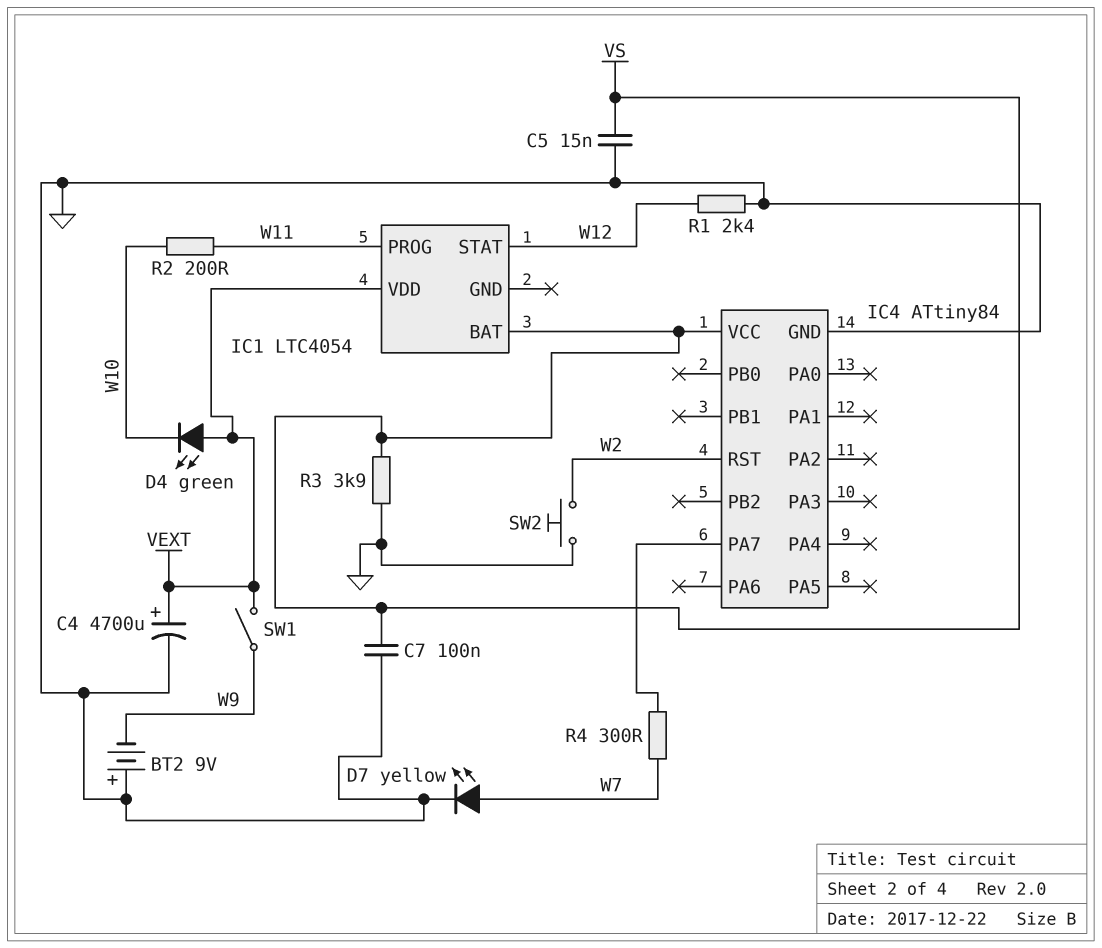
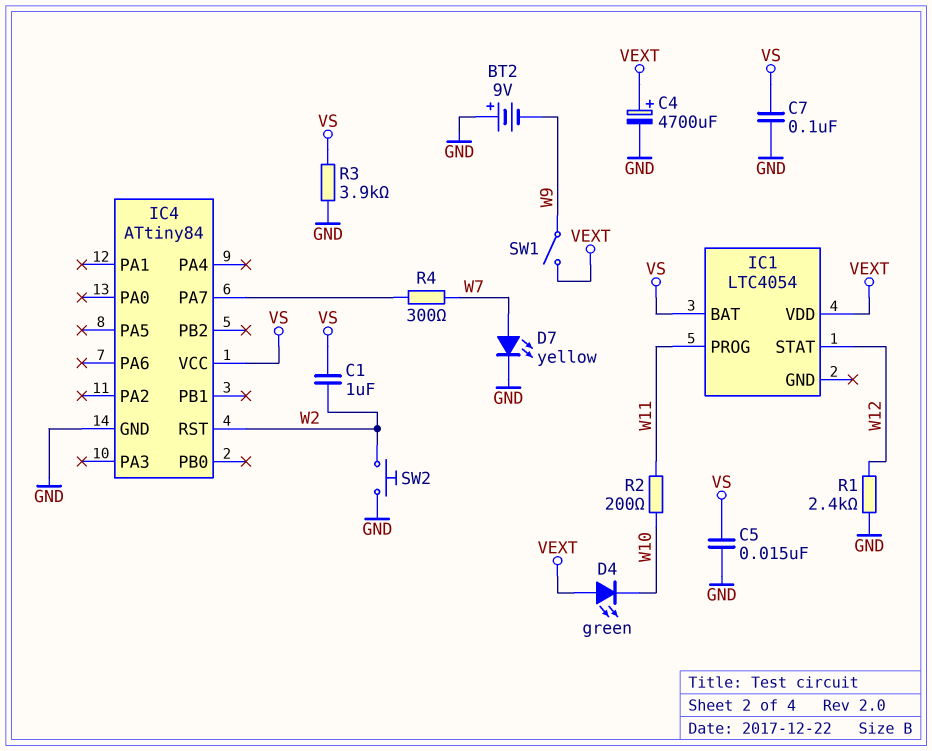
C1: none -> 1uF (VS, W2)

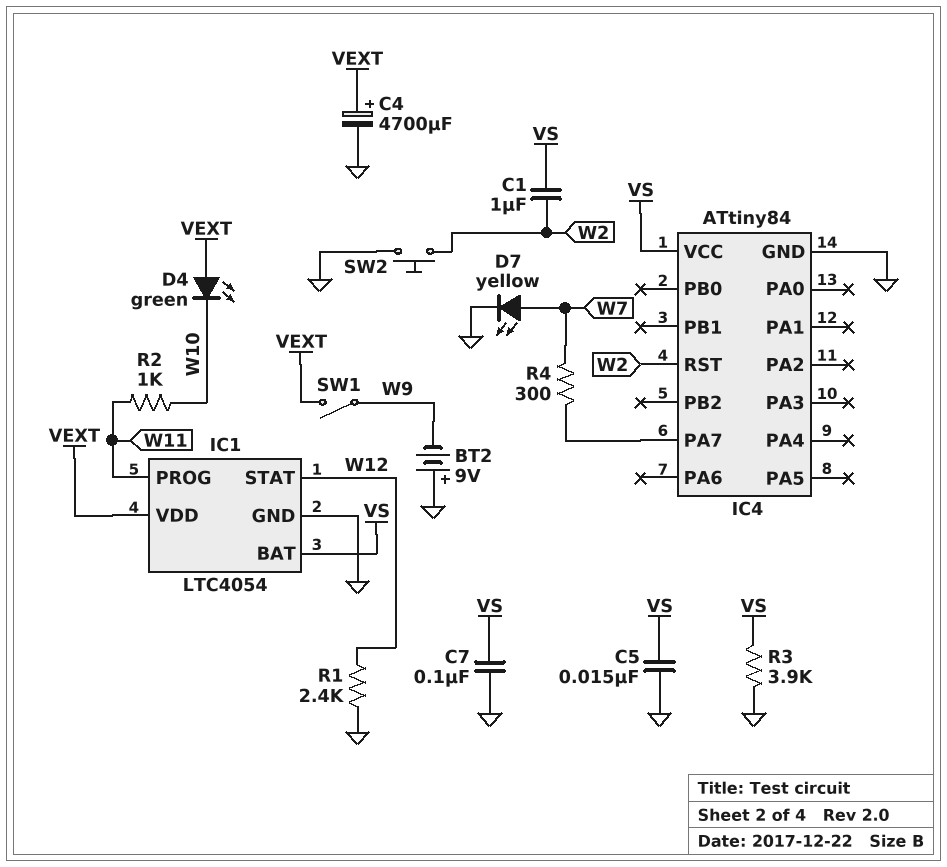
IC1 pin GND: none -> GND
R2: 200 (W10, W11) -> 1k (W10, W11)

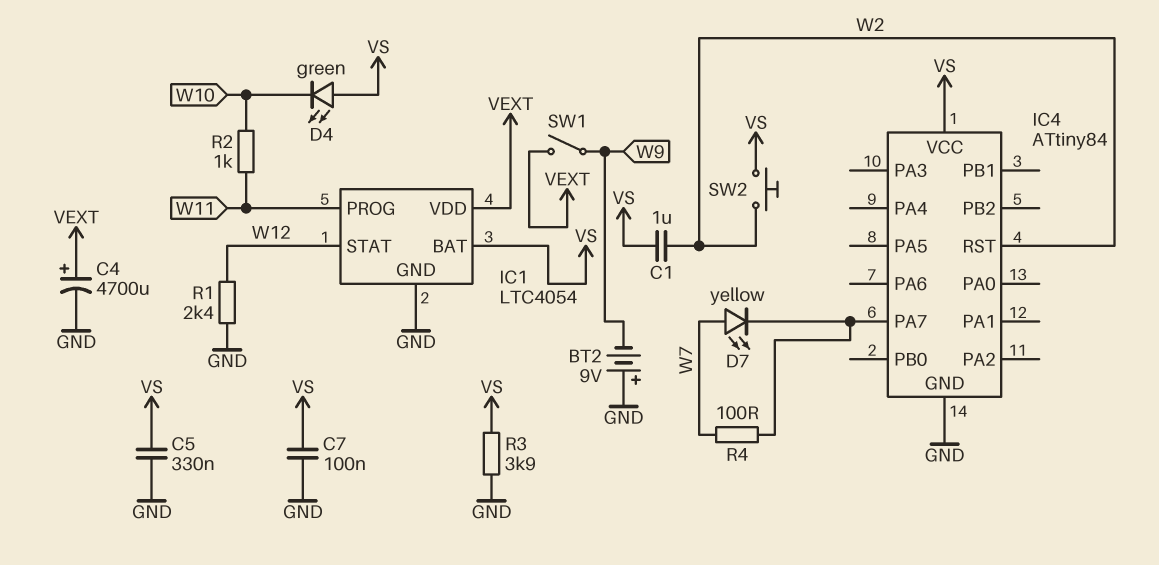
C5: 15nF (GND, VS) -> 330nF (GND, VS)
D4: LED green (A VEXT, K W10) -> LED green (A VS, K W10)
D7: LED yellow (A W7, K GND) -> LED yellow (A W7, K IC4/PA7)
R4: 300 (IC4/PA7, W7) -> 100 (IC4/PA7, W7)
SW2: button (GND, W2) -> button (VS, W2)

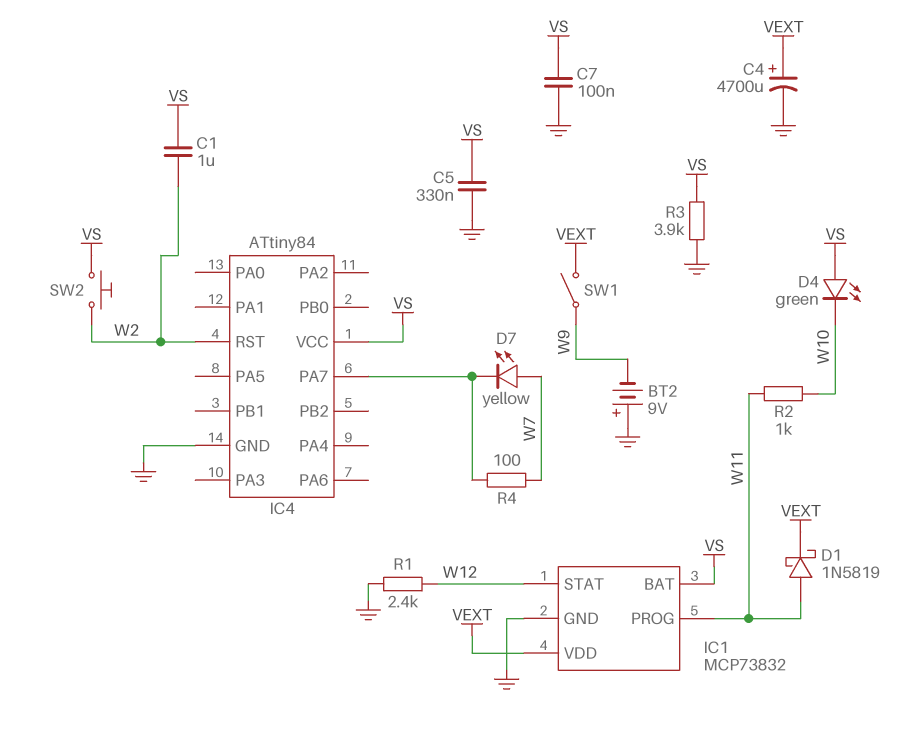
D1: none -> schottky 1N5819 (A W11, K VEXT)
IC1: LTC4054 -> MCP73832

